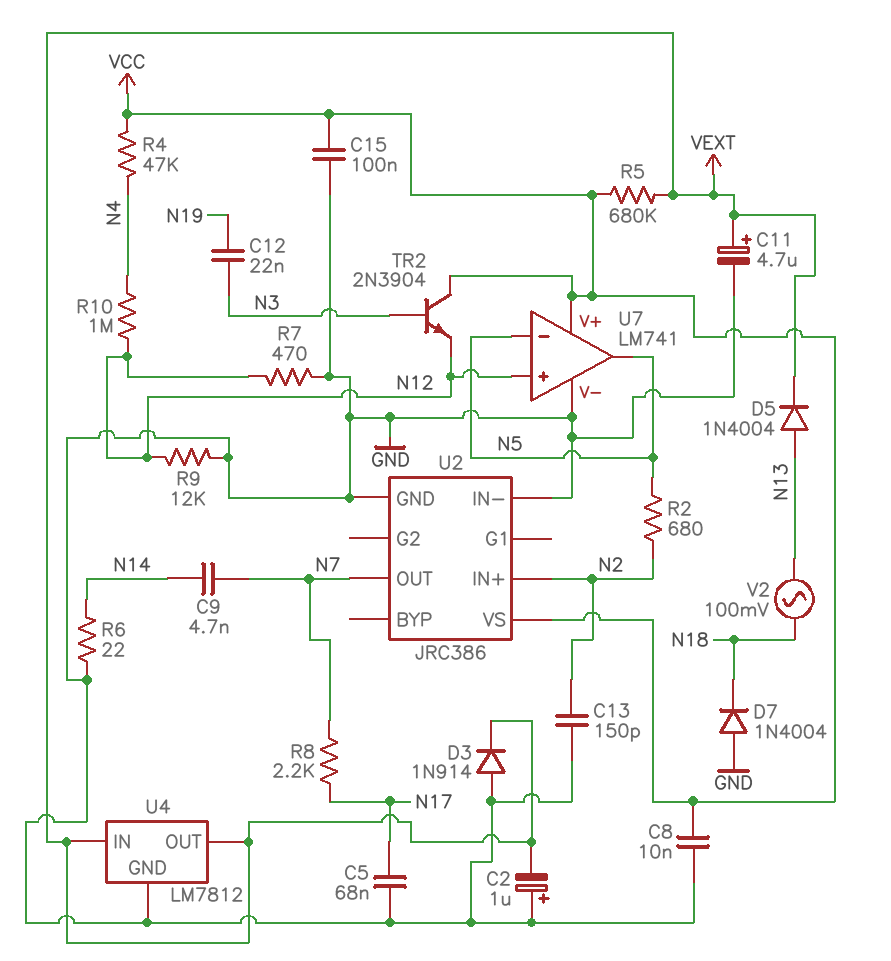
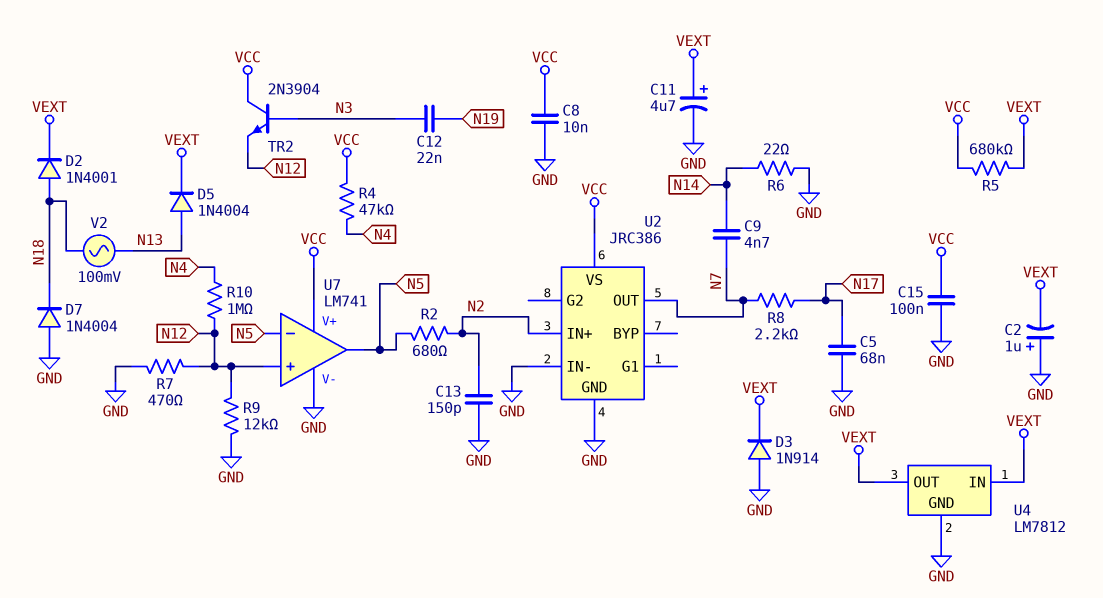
D2: none -> diode 1N4001 (A N18, K VEXT)

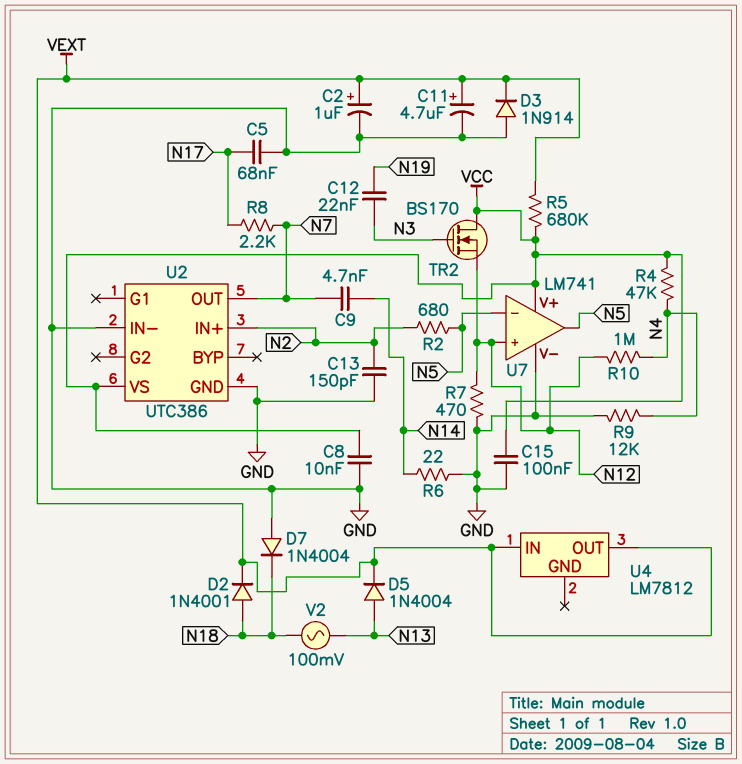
C2: 1uF (plus GND, minus VEXT) -> 1uF (plus VEXT, minus GND)
R9: 12k (GND, N12) -> 12k (GND, N4)
TR2: NPN 2N3904 (B N3, C VCC, E N12) -> NMOS BS170 (G N3, D VCC, S N12)
U2: JRC386 -> UTC386
U4 pin GND: GND -> none

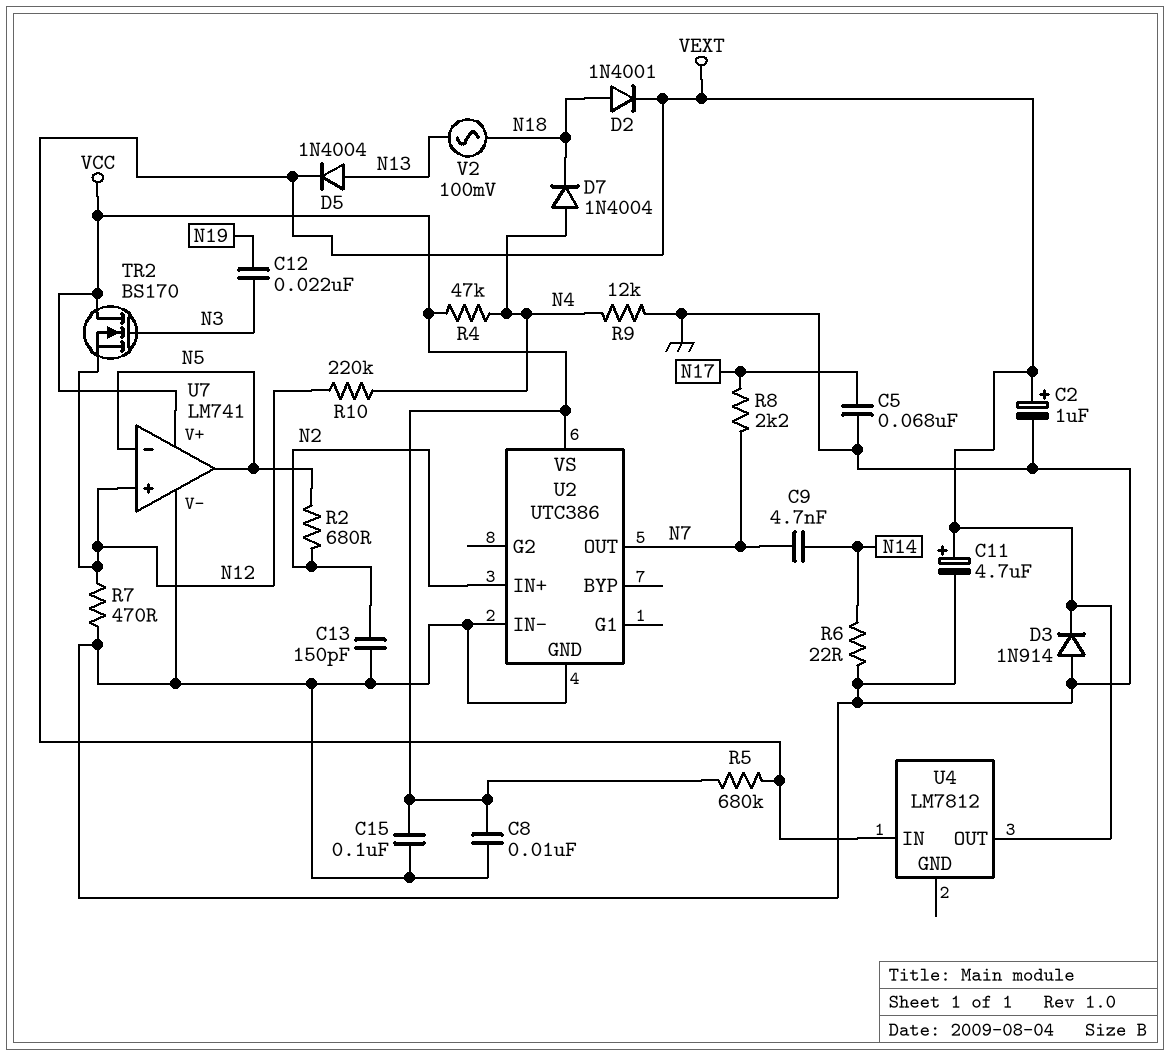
D7: diode 1N4004 (A GND, K N18) -> diode 1N4004 (A N4, K N18)
R10: 1M (N4, N12) -> 220k (N4, N12)

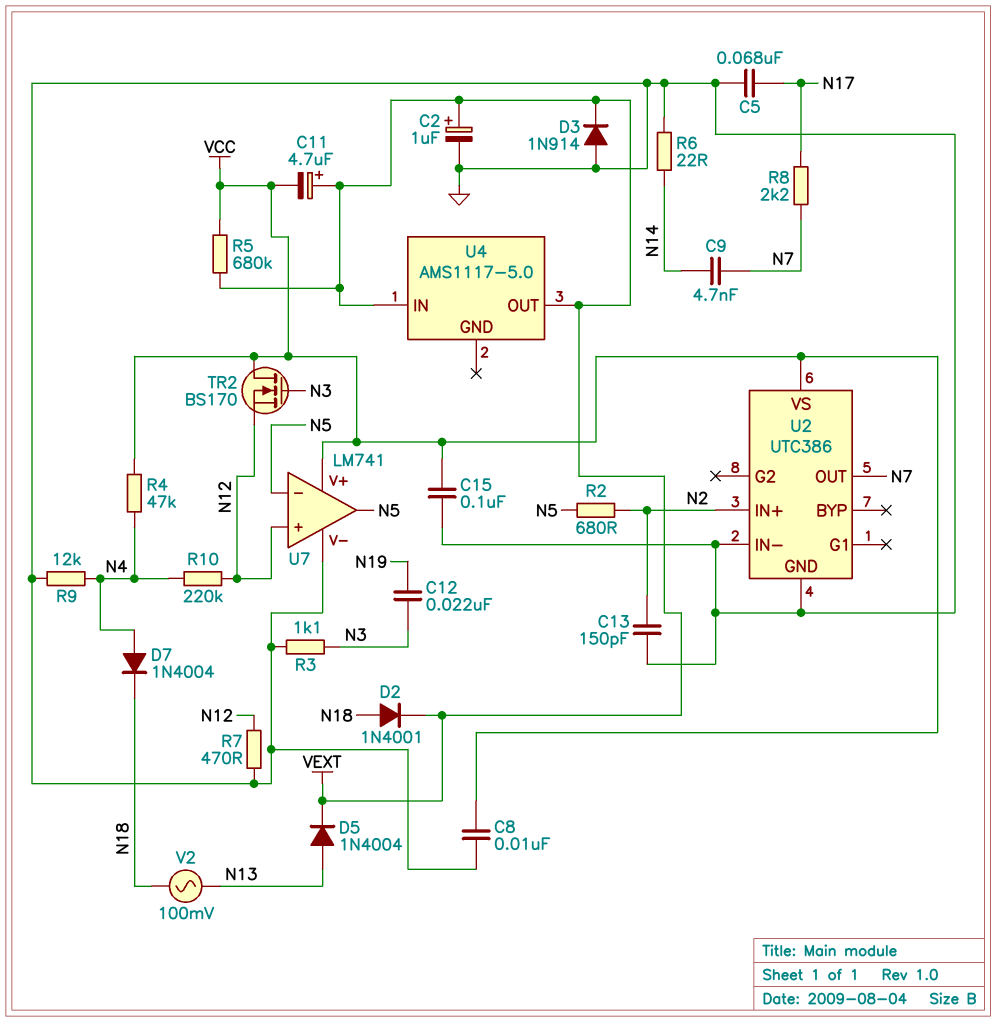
C11: 4.7uF (plus VEXT, minus GND) -> 4.7uF (plus VEXT, minus VCC)
R3: none -> 1.1k (GND, N3)
U4: LM7812 -> AMS1117-5.0

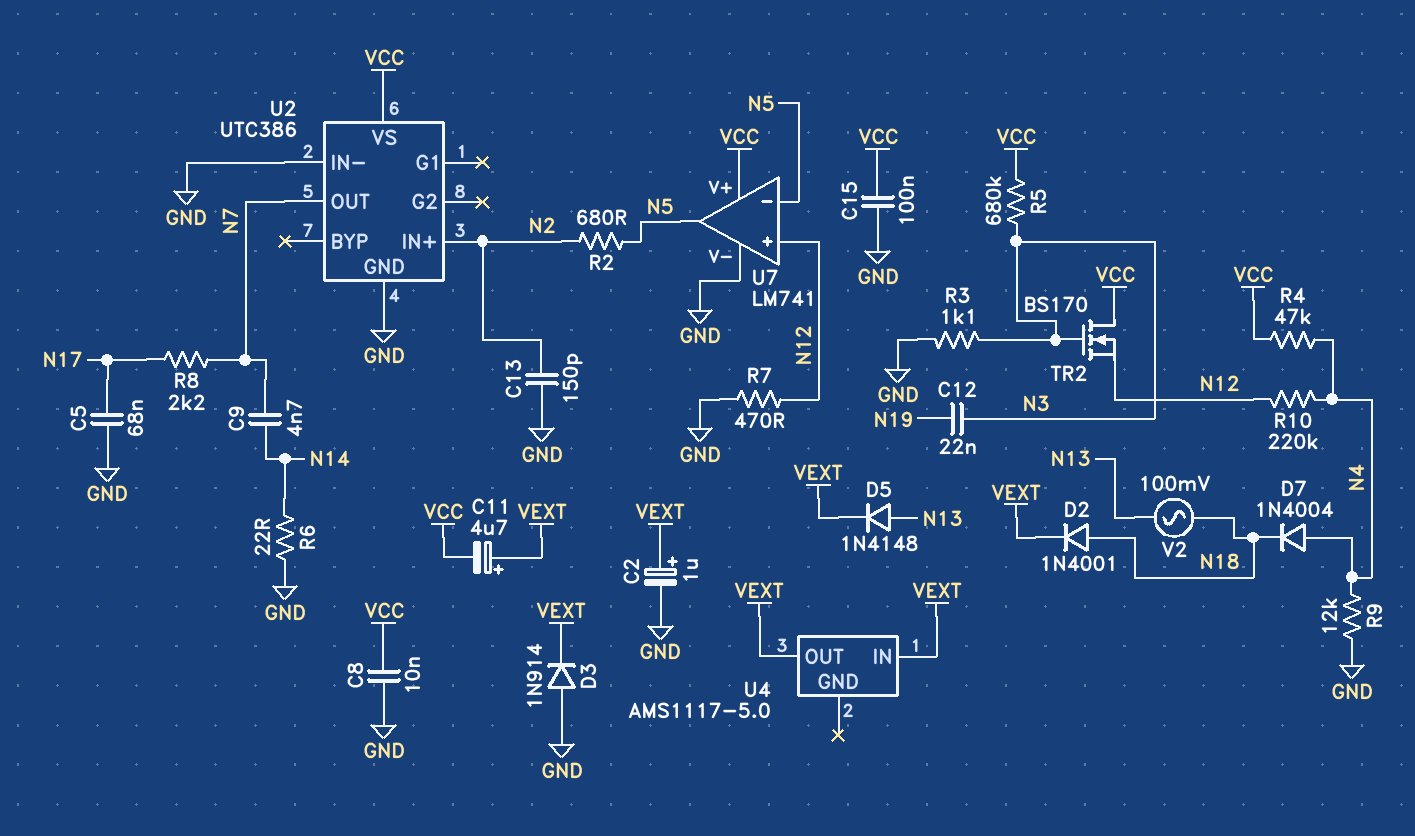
D5: diode 1N4004 (A N13, K VEXT) -> diode 1N4148 (A N13, K VEXT)
R5: 680k (VCC, VEXT) -> 680k (N3, VCC)

